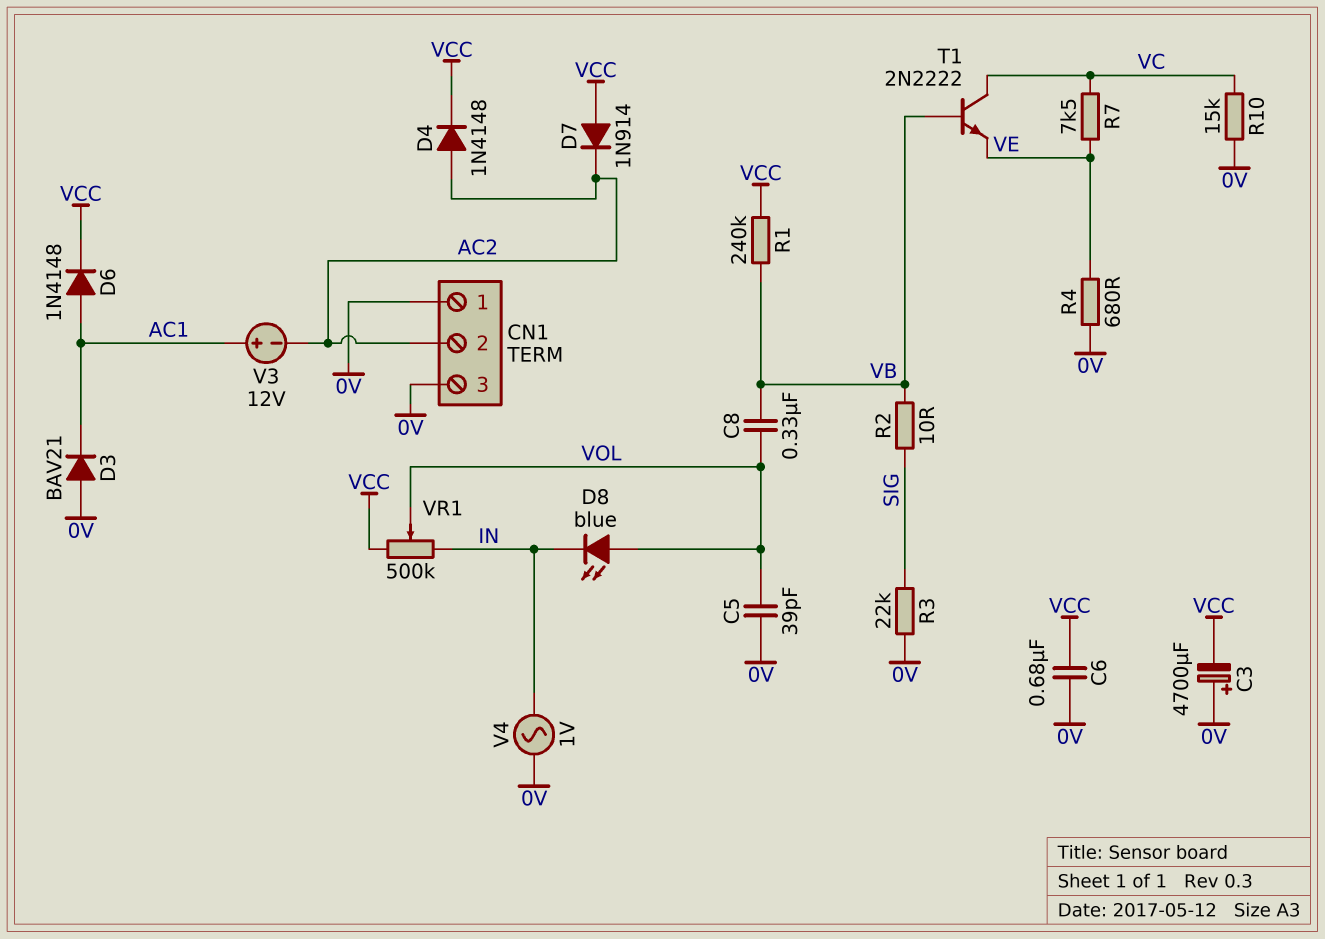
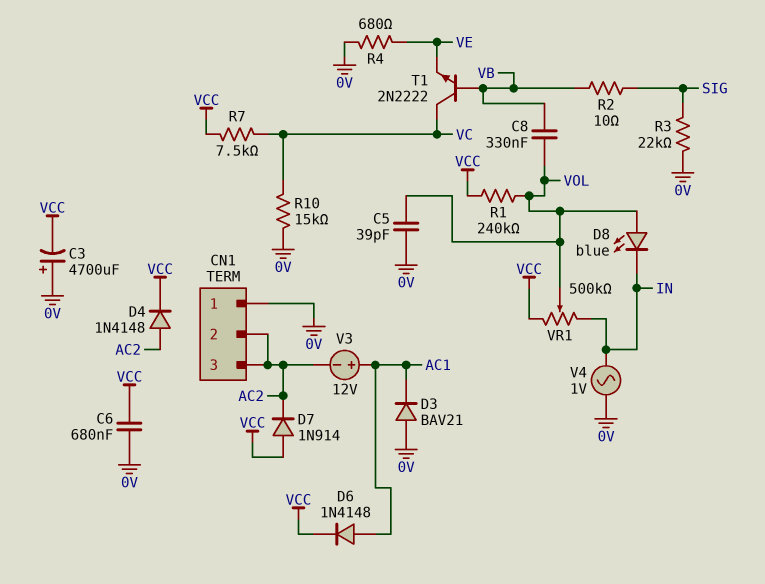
CN1 pin 3: 0V -> AC2
R1: 240k (VB, VCC) -> 240k (VCC, VOL)
R7: 7.5k (VC, VE) -> 7.5k (VC, VCC)

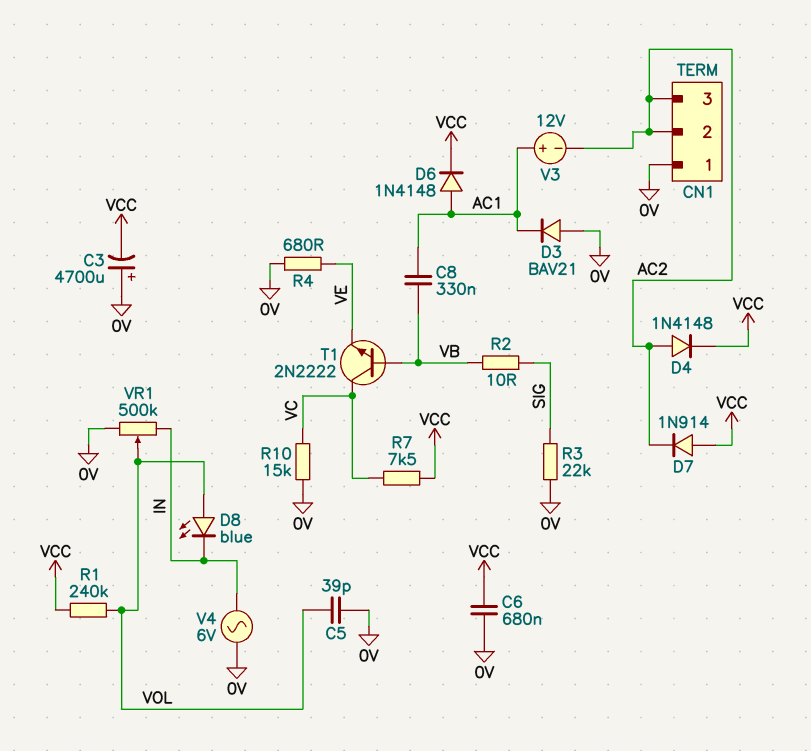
C8: 330nF (VB, VOL) -> 330nF (AC1, VB)
V4: AC 1V (0V, IN) -> AC 6V (0V, IN)
VR1: 500k (IN, VCC, wiper VOL) -> 500k (0V, IN, wiper VOL)

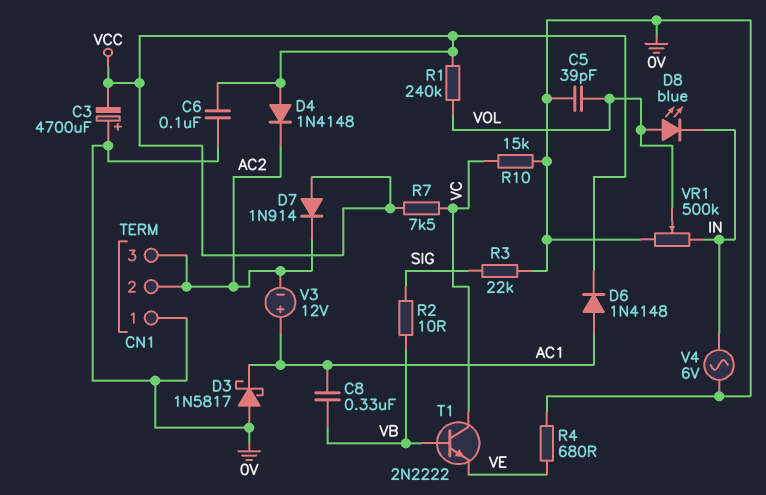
C6: 680nF (0V, VCC) -> 100nF (0V, VCC)
D3: diode BAV21 (A 0V, K AC1) -> schottky 1N5817 (A 0V, K AC1)
D4: diode 1N4148 (A AC2, K VCC) -> diode 1N4148 (A VCC, K AC2)

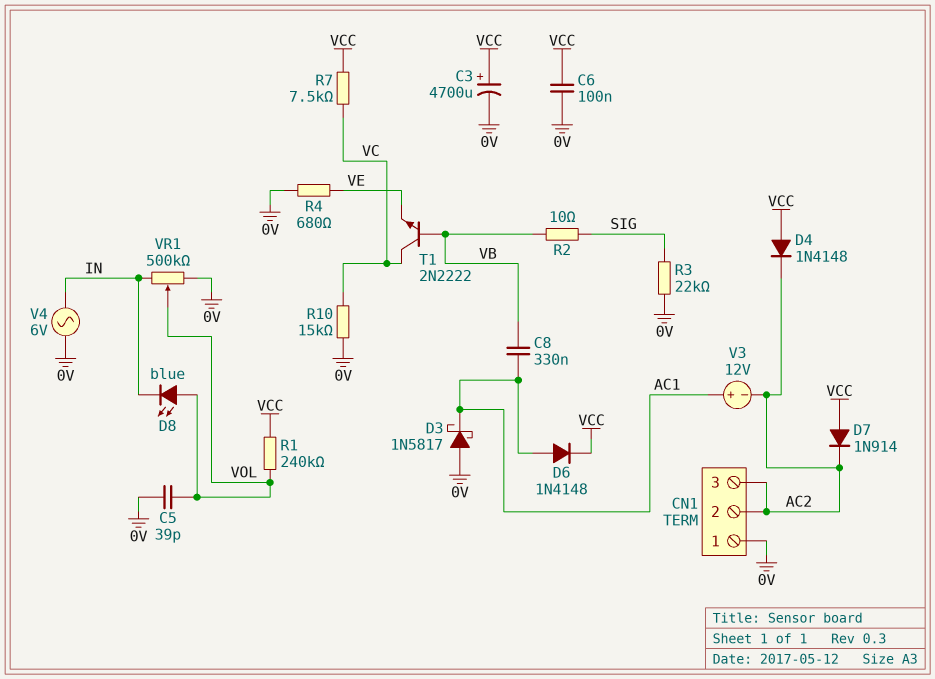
C3: 4700uF (plus 0V, minus VCC) -> 4700uF (plus VCC, minus 0V)

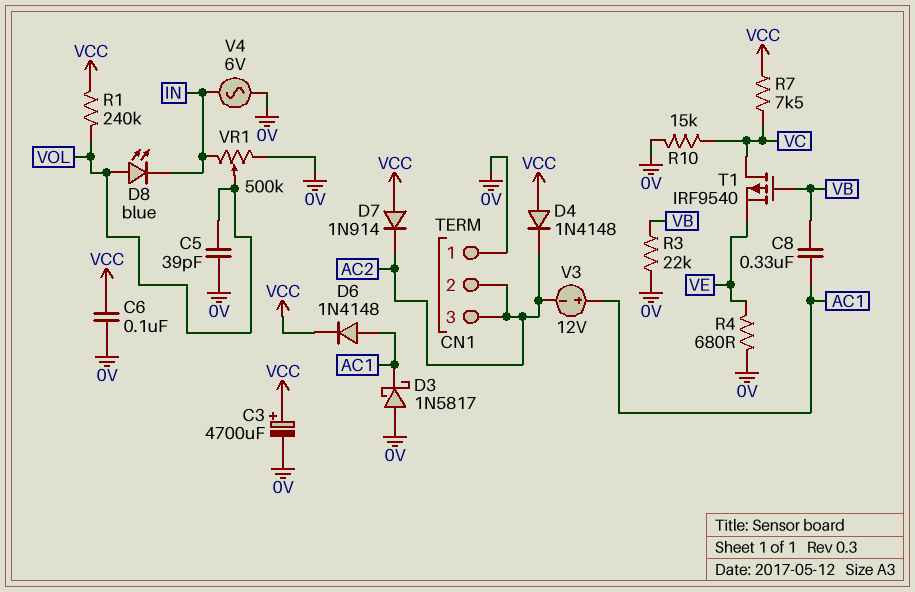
R2: 10 (SIG, VB) -> none
R3: 22k (0V, SIG) -> 22k (0V, VB)
T1: NPN 2N2222 (B VB, C VC, E VE) -> PMOS IRF9540 (G VB, D VC, S VE)

